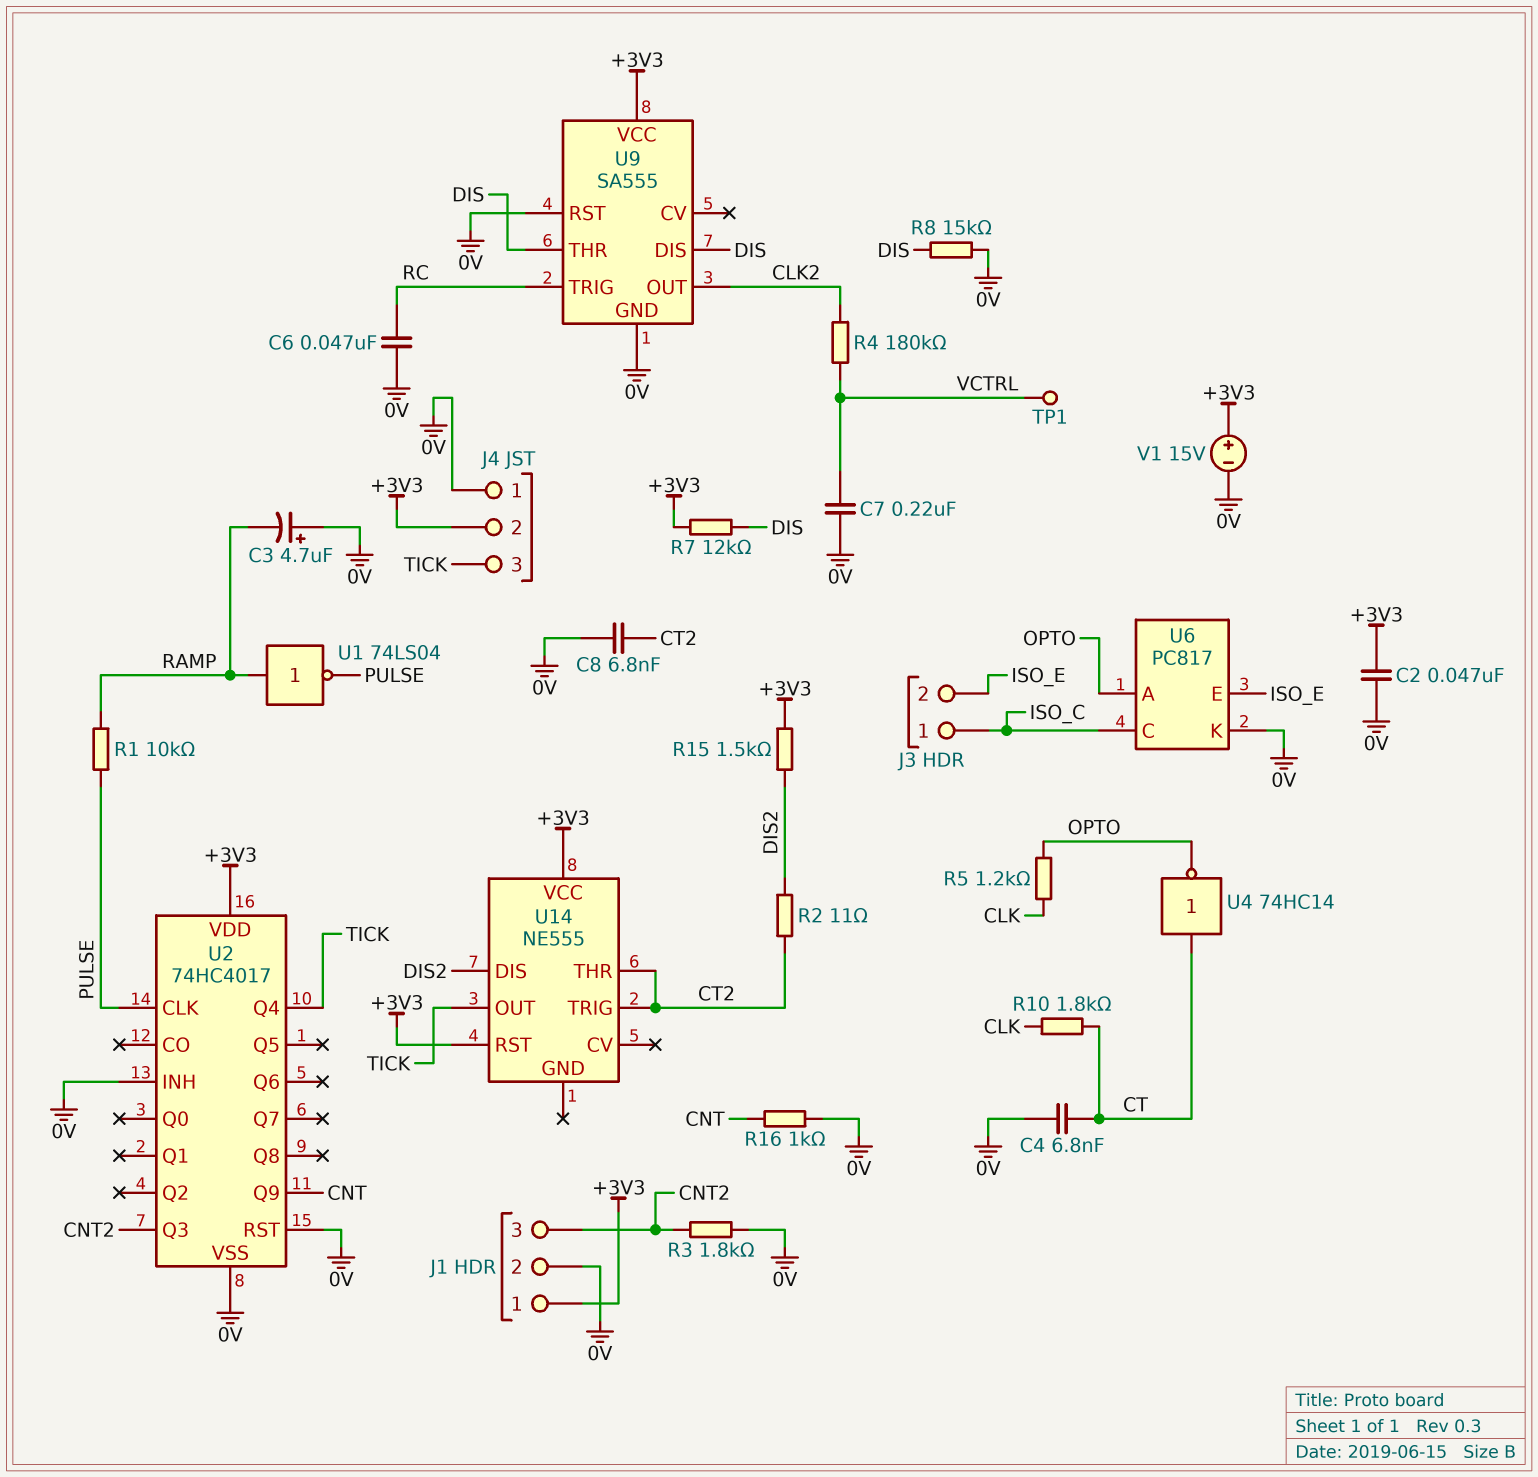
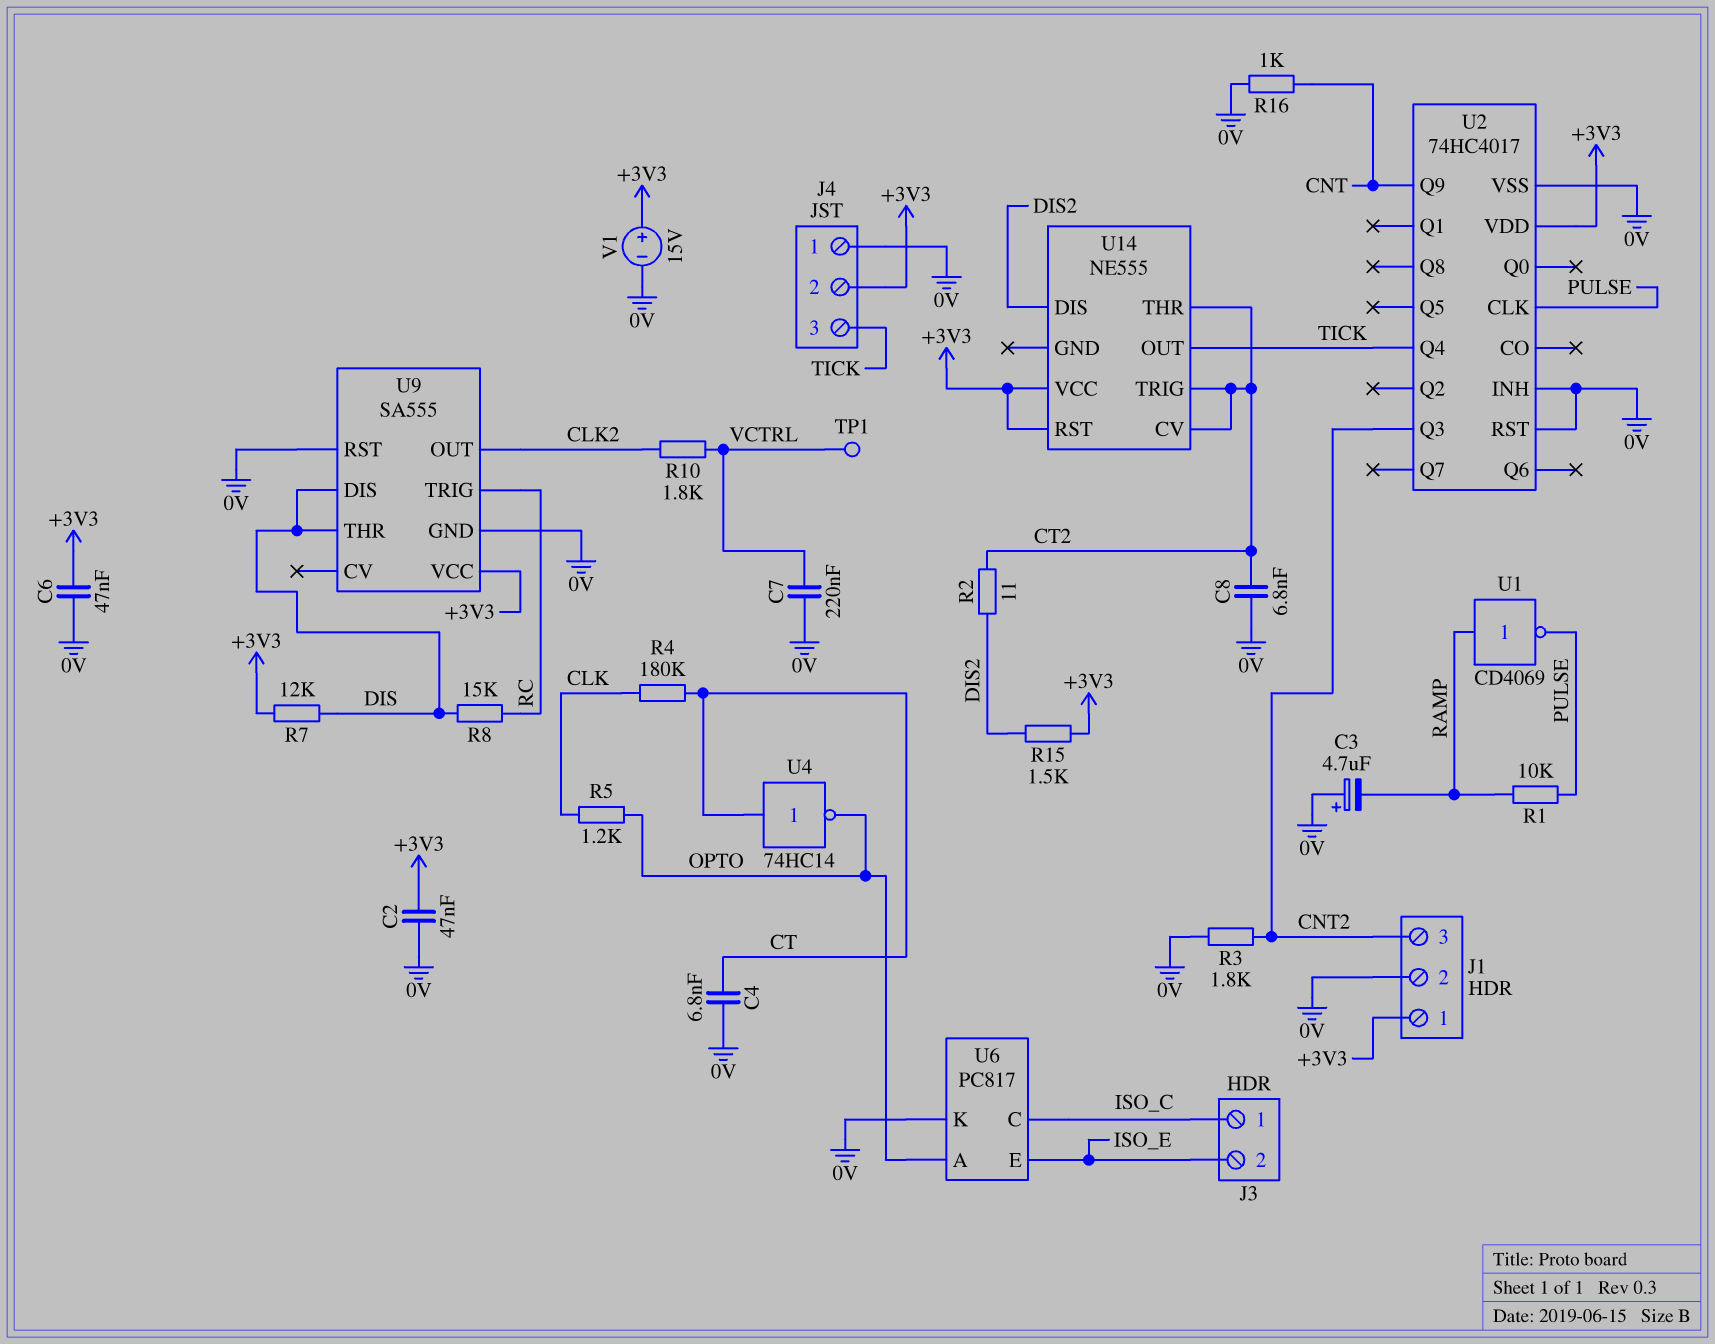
C6: 47nF (0V, RC) -> 47nF (+3V3, 0V)
R4: 180k (CLK2, VCTRL) -> 180k (CLK, CT)
R8: 15k (0V, DIS) -> 15k (DIS, RC)
R10: 1.8k (CLK, CT) -> 1.8k (CLK2, VCTRL)
U1: NOT 74LS04 (in RAMP, out PULSE) -> NOT CD4069 (in RAMP, out PULSE)
U14 pin CV: none -> CT2

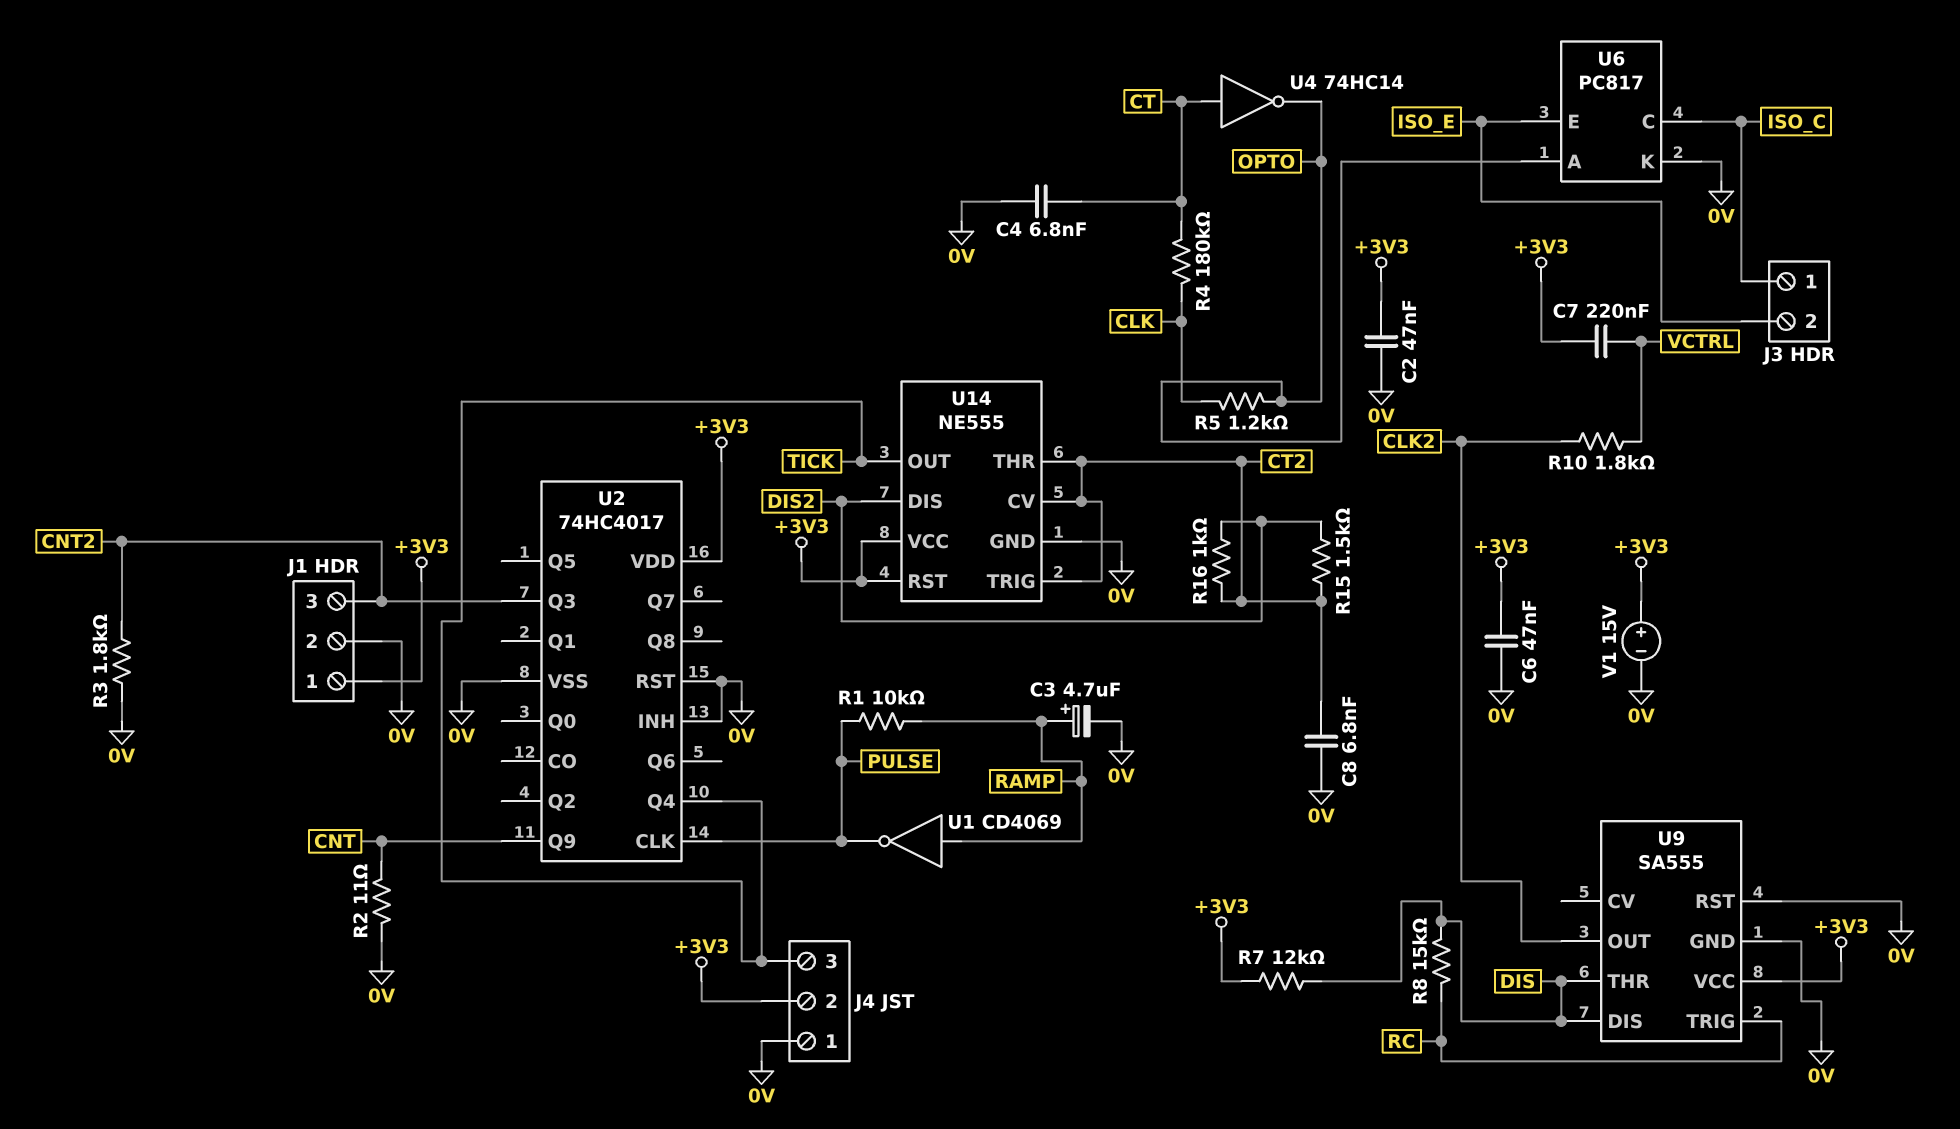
C3: 4.7uF (plus 0V, minus RAMP) -> 4.7uF (plus RAMP, minus 0V)
C7: 220nF (0V, VCTRL) -> 220nF (+3V3, VCTRL)
R2: 11 (CT2, DIS2) -> 11 (0V, CNT)
R15: 1.5k (+3V3, DIS2) -> 1.5k (CT2, DIS2)
R16: 1k (0V, CNT) -> 1k (CT2, DIS2)
TP1: test point (VCTRL) -> none
U14 pin GND: none -> 0V

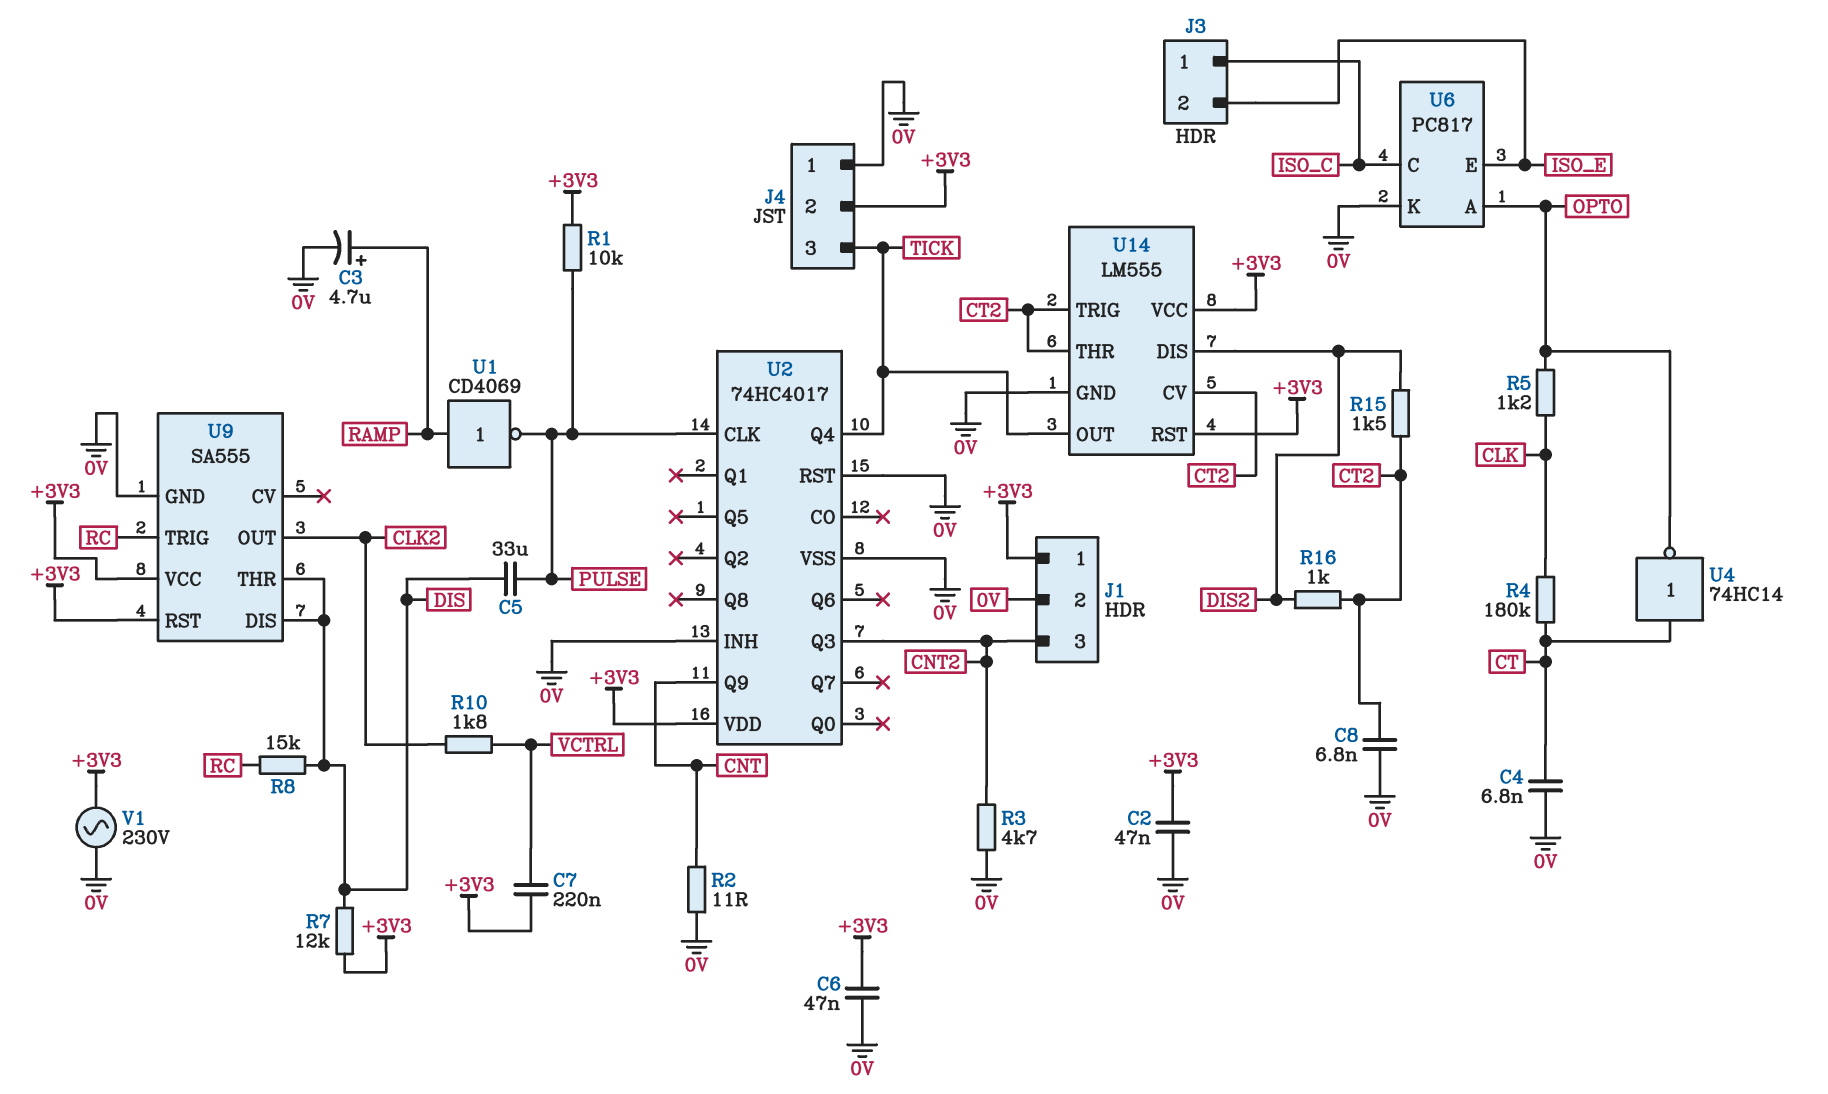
C5: none -> 33uF (DIS, PULSE)
R1: 10k (PULSE, RAMP) -> 10k (+3V3, PULSE)
R3: 1.8k (0V, CNT2) -> 4.7k (0V, CNT2)
U9 pin RST: 0V -> +3V3
U14: NE555 -> LM555
V1: 15V (plus +3V3, minus 0V) -> AC 230V (+3V3, 0V)

